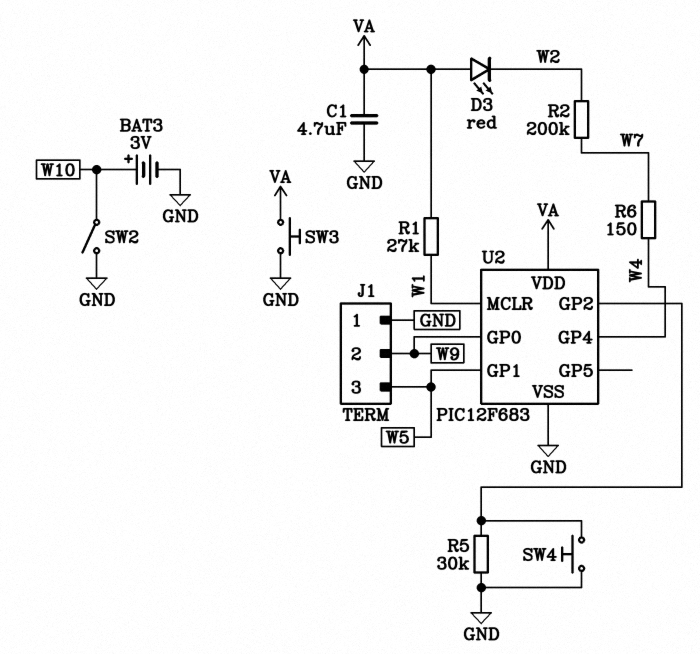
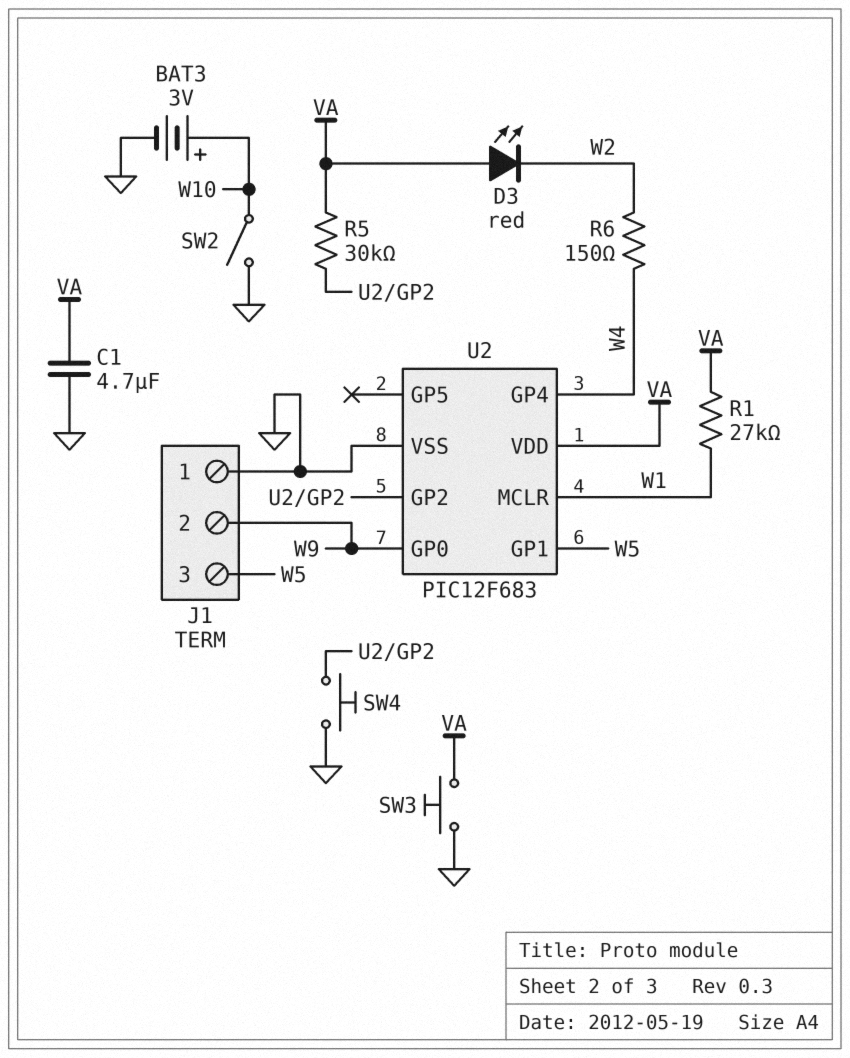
R2: 200k (W2, W7) -> none
R5: 30k (GND, U2/GP2) -> 30k (U2/GP2, VA)
R6: 150 (W4, W7) -> 150 (W2, W4)

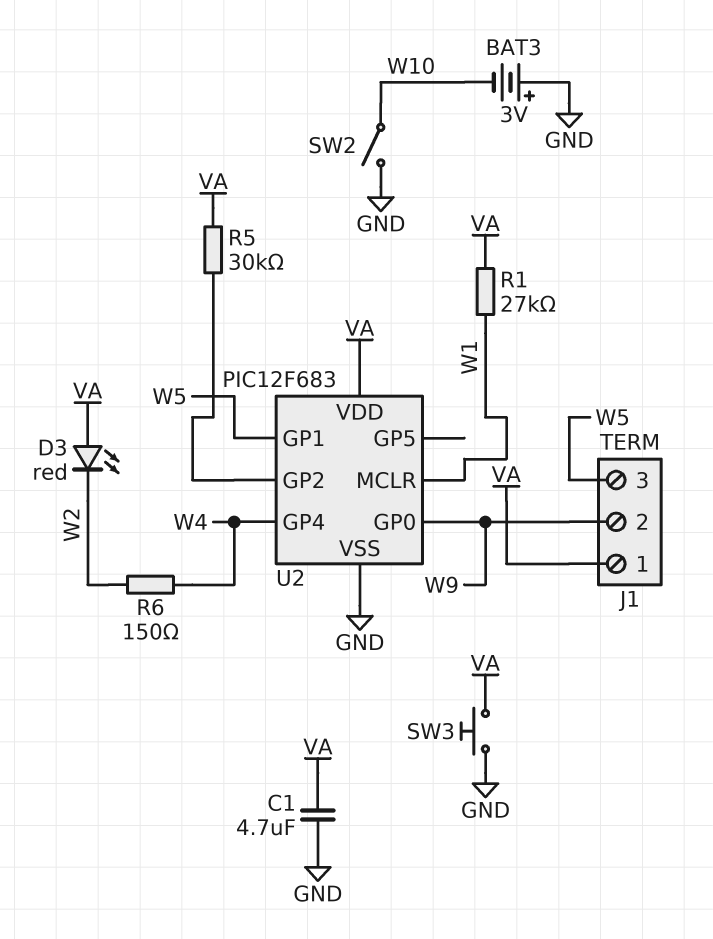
BAT3: 3V (plus W10, minus GND) -> 3V (plus GND, minus W10)
J1 pin 1: GND -> VA
SW4: button (GND, U2/GP2) -> none

